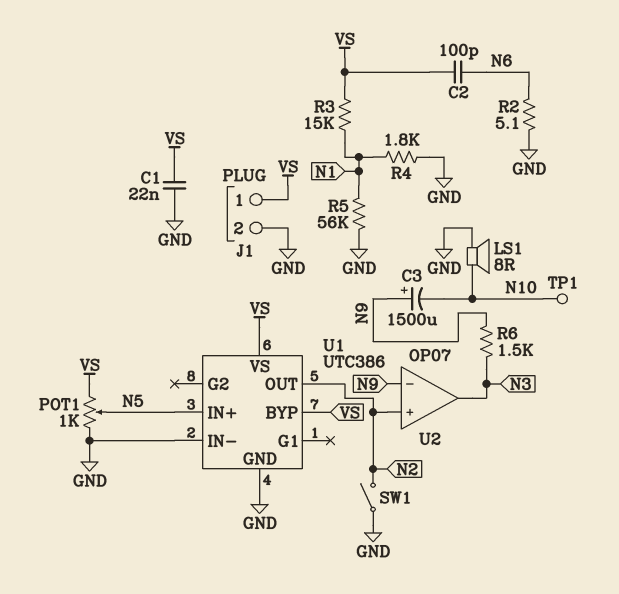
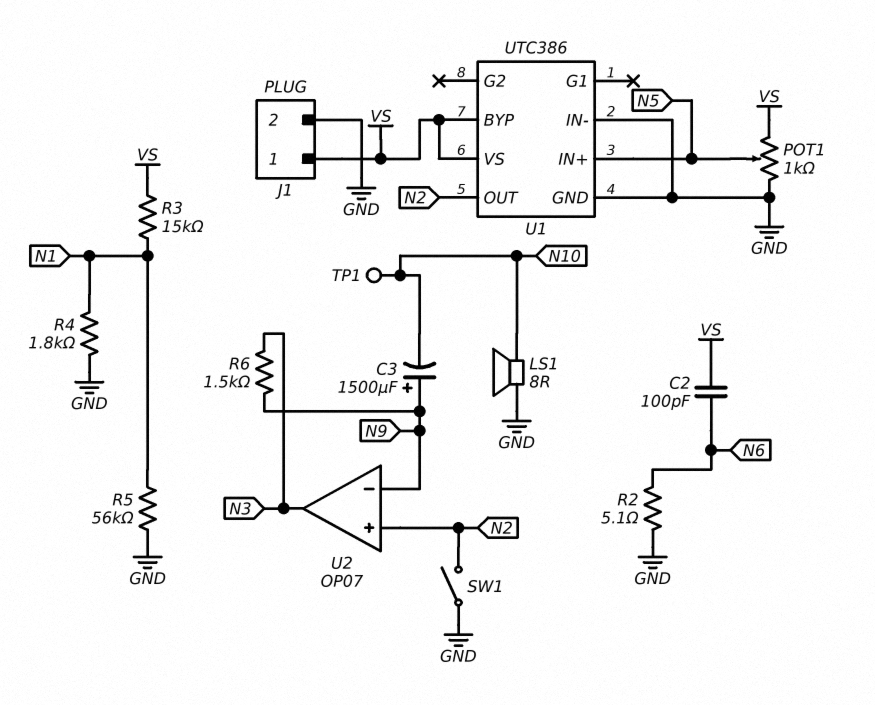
C1: 22nF (GND, VS) -> none

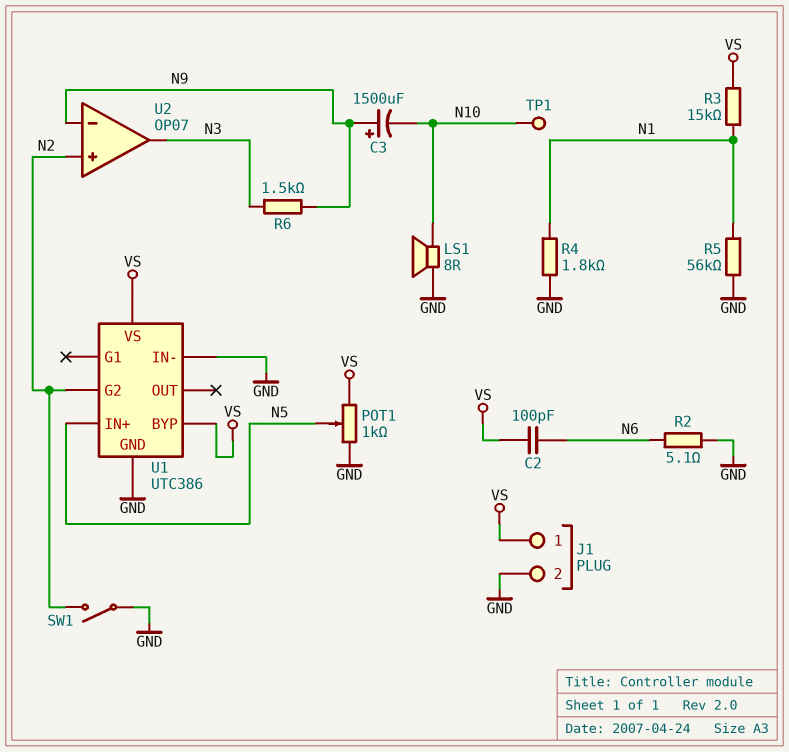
U1 pin G2: none -> N2
U1 pin OUT: N2 -> none

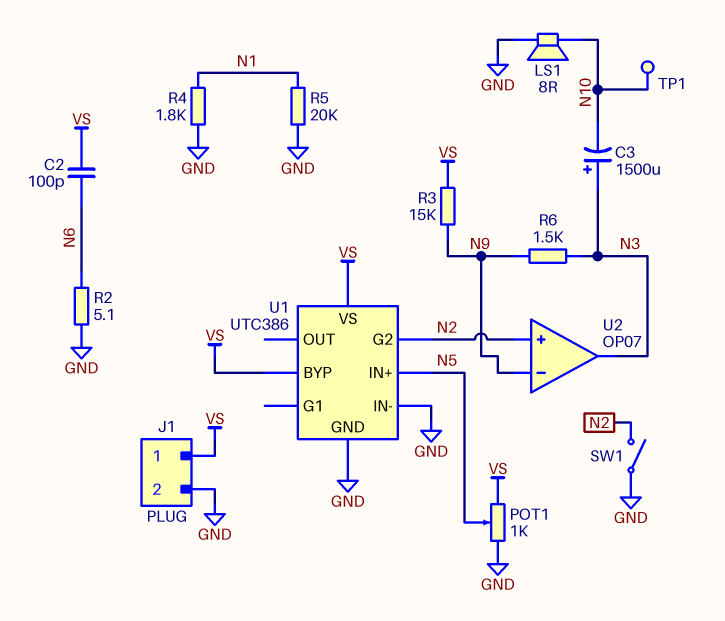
C3: 1500uF (plus N9, minus N10) -> 1500uF (plus N3, minus N10)
R3: 15k (N1, VS) -> 15k (N9, VS)
R5: 56k (GND, N1) -> 20k (GND, N1)

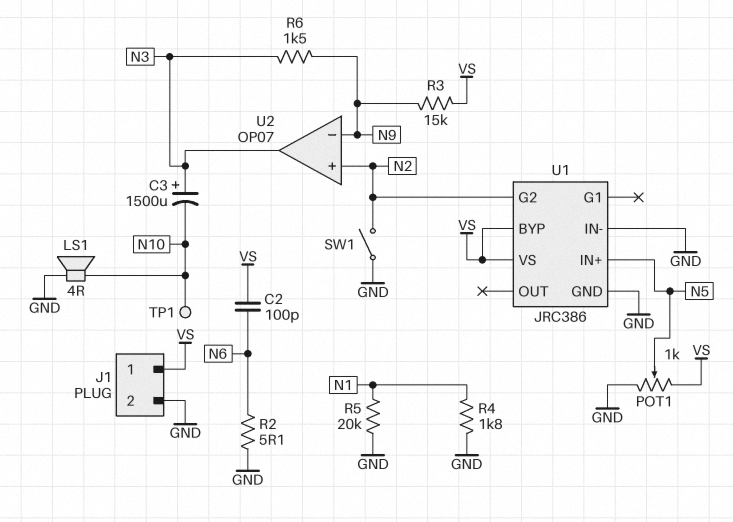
LS1: speaker 8R (GND, N10) -> speaker 4R (GND, N10)
U1: UTC386 -> JRC386

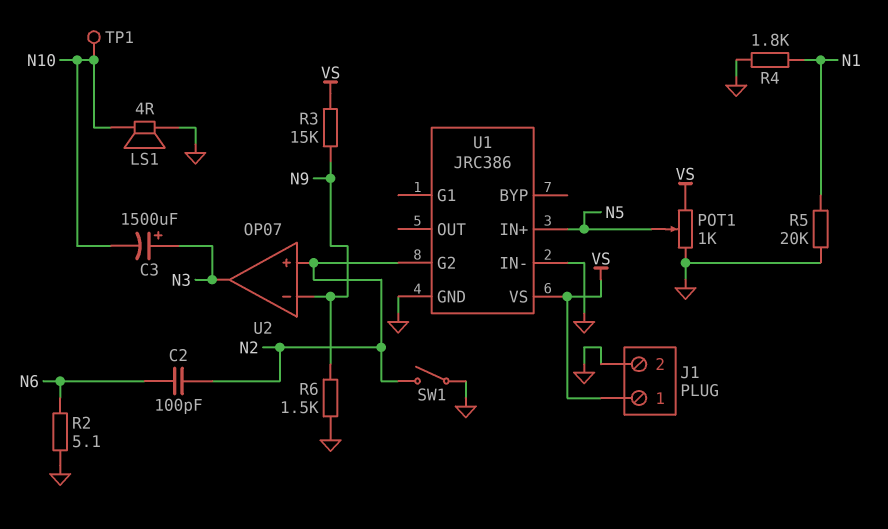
C2: 100pF (N6, VS) -> 100pF (N2, N6)
R6: 1.5k (N3, N9) -> 1.5k (GND, N9)
U1 pin BYP: VS -> none

